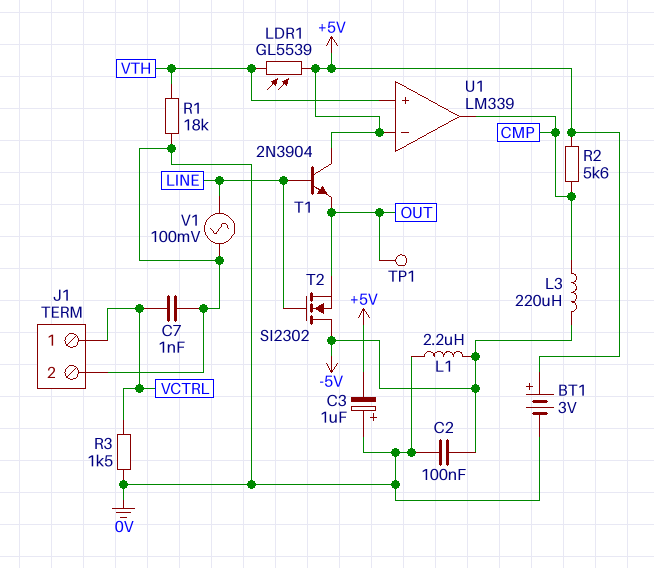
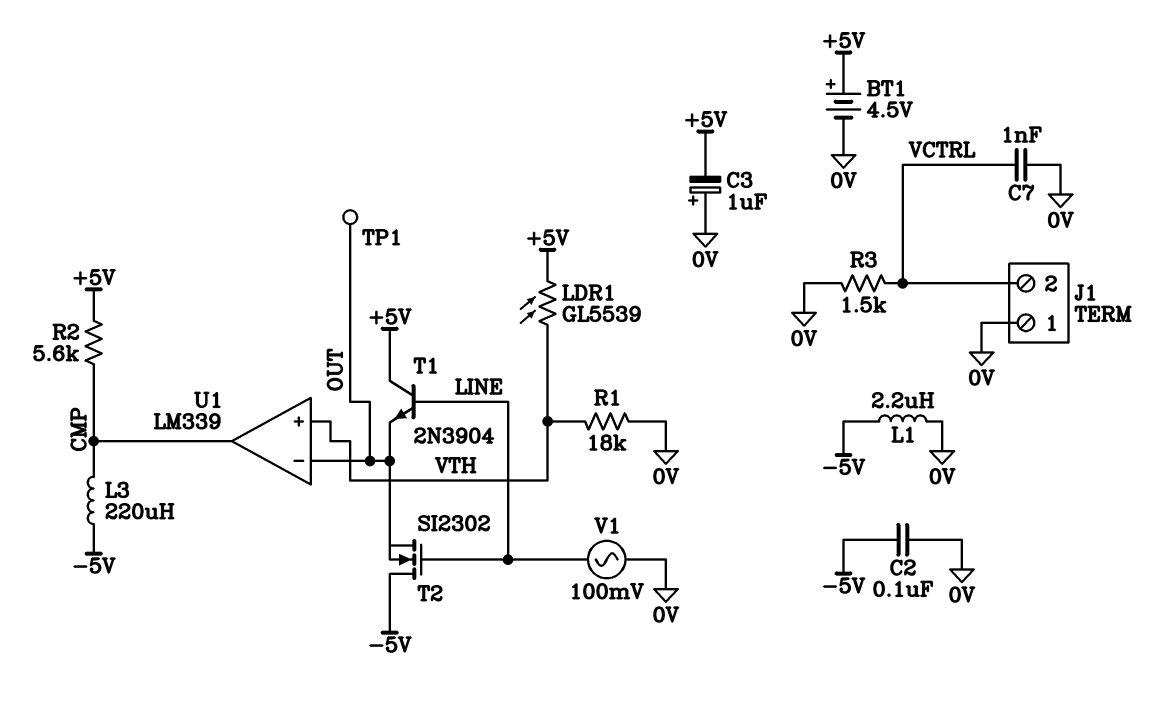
BT1: 3V (plus +5V, minus 0V) -> 4.5V (plus +5V, minus 0V)
J1 pin 1: VCTRL -> 0V
J1 pin 2: 0V -> VCTRL
U1 pin in-: +5V -> OUT

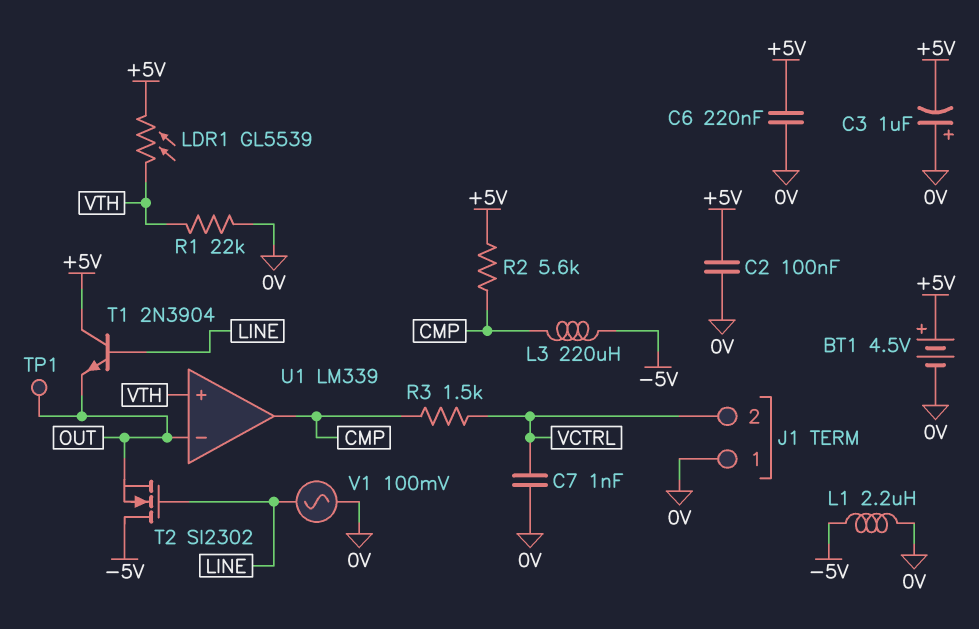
C2: 100nF (-5V, 0V) -> 100nF (+5V, 0V)
C6: none -> 220nF (+5V, 0V)
R1: 18k (0V, VTH) -> 22k (0V, VTH)
R3: 1.5k (0V, VCTRL) -> 1.5k (CMP, VCTRL)

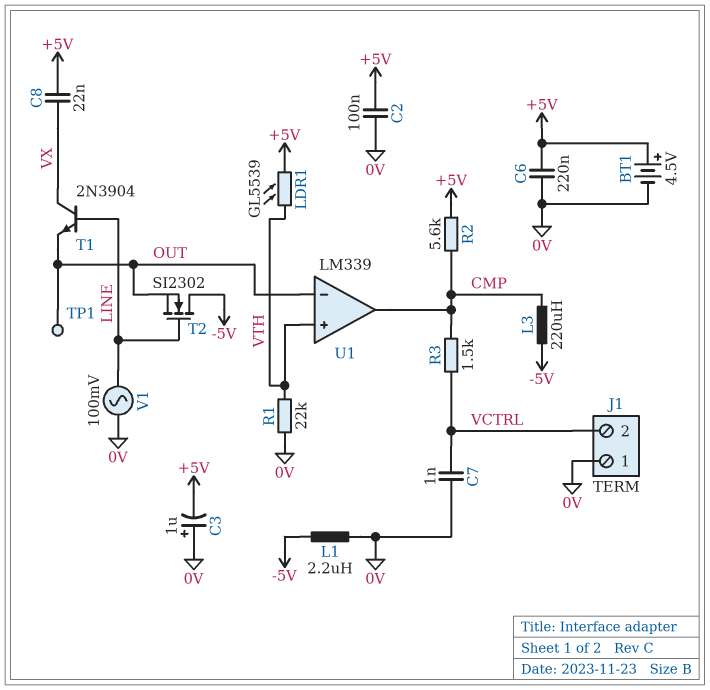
C8: none -> 22nF (+5V, VX)
T1: NPN 2N3904 (B LINE, C +5V, E OUT) -> NPN 2N3904 (B LINE, C VX, E OUT)

